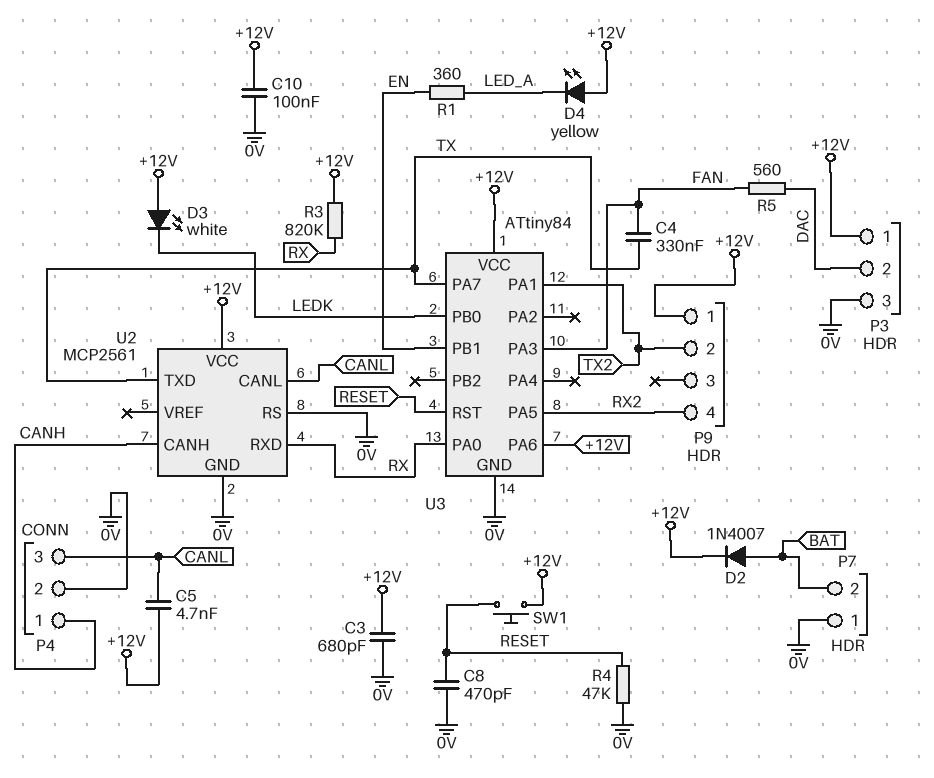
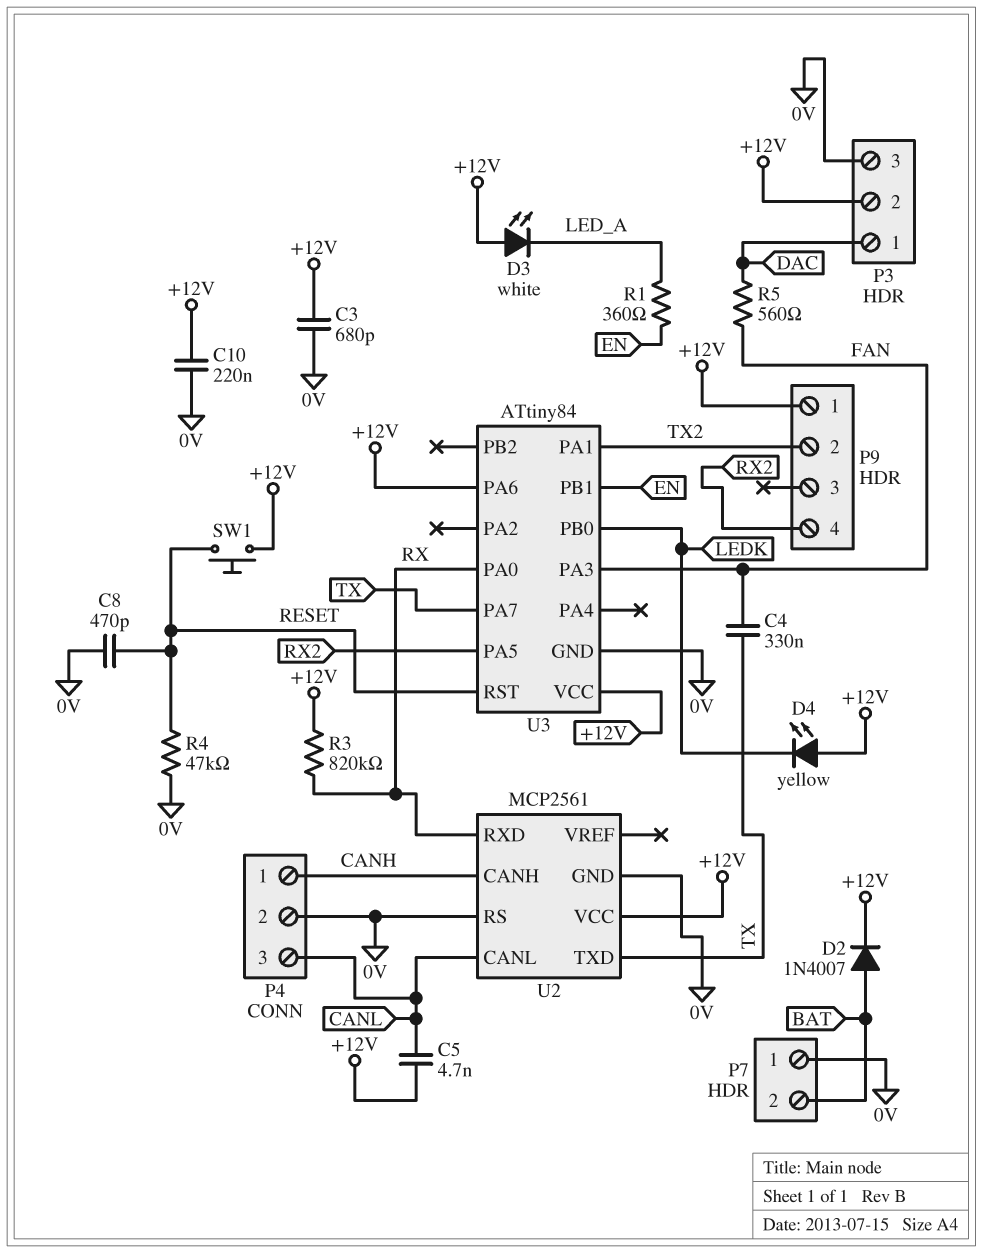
C10: 100nF (+12V, 0V) -> 220nF (+12V, 0V)
D3: LED white (A +12V, K LEDK) -> LED white (A +12V, K LED_A)
D4: LED yellow (A +12V, K LED_A) -> LED yellow (A +12V, K LEDK)
P3 pin 1: +12V -> DAC
P3 pin 2: DAC -> +12V

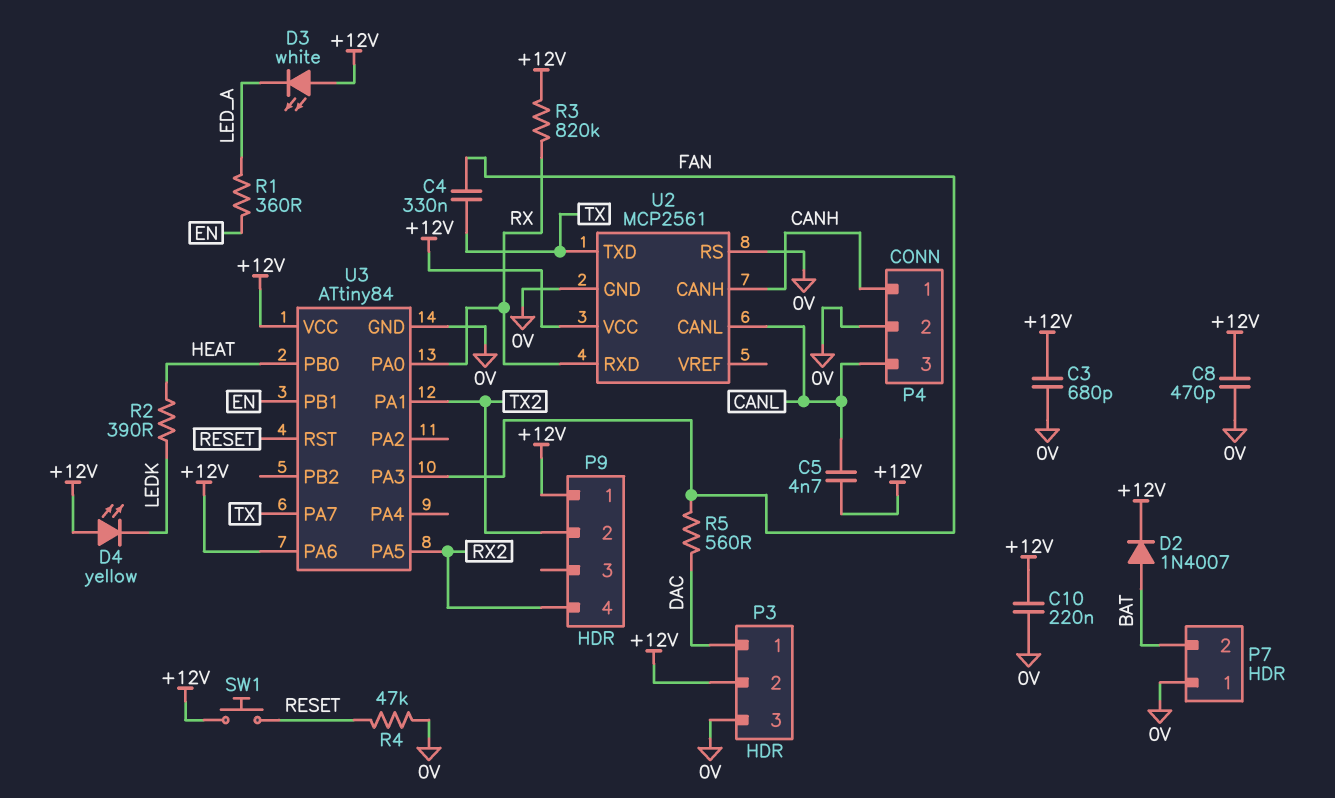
C8: 470pF (0V, RESET) -> 470pF (+12V, 0V)
R2: none -> 390 (HEAT, LEDK)
U3 pin PB0: LEDK -> HEAT

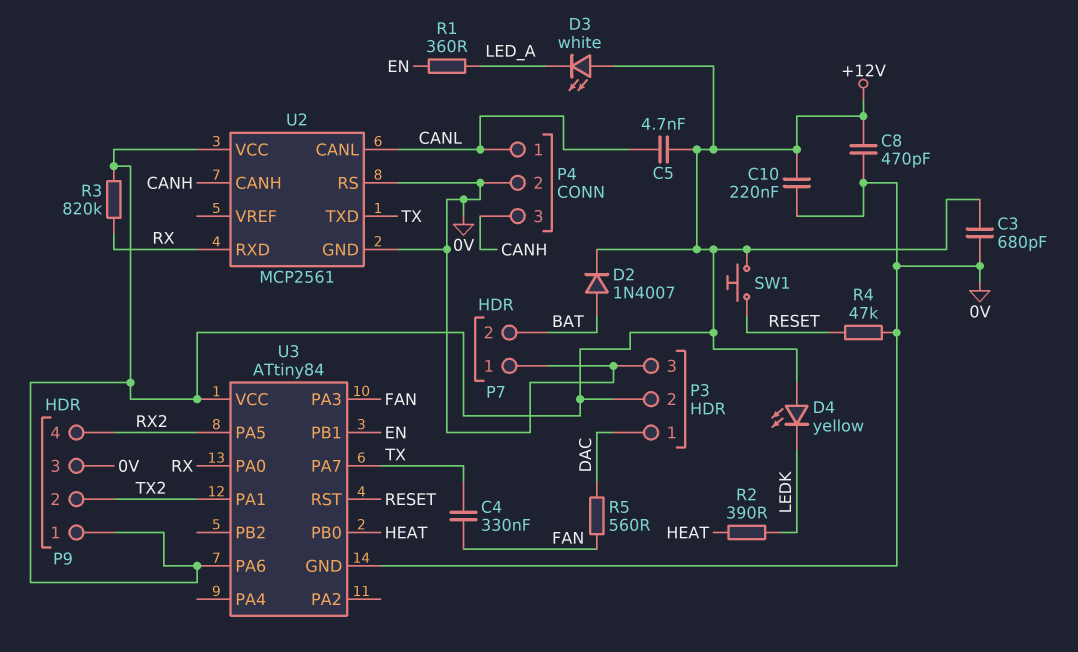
P4 pin 1: CANH -> CANL
P4 pin 3: CANL -> CANH
P9 pin 3: none -> 0V

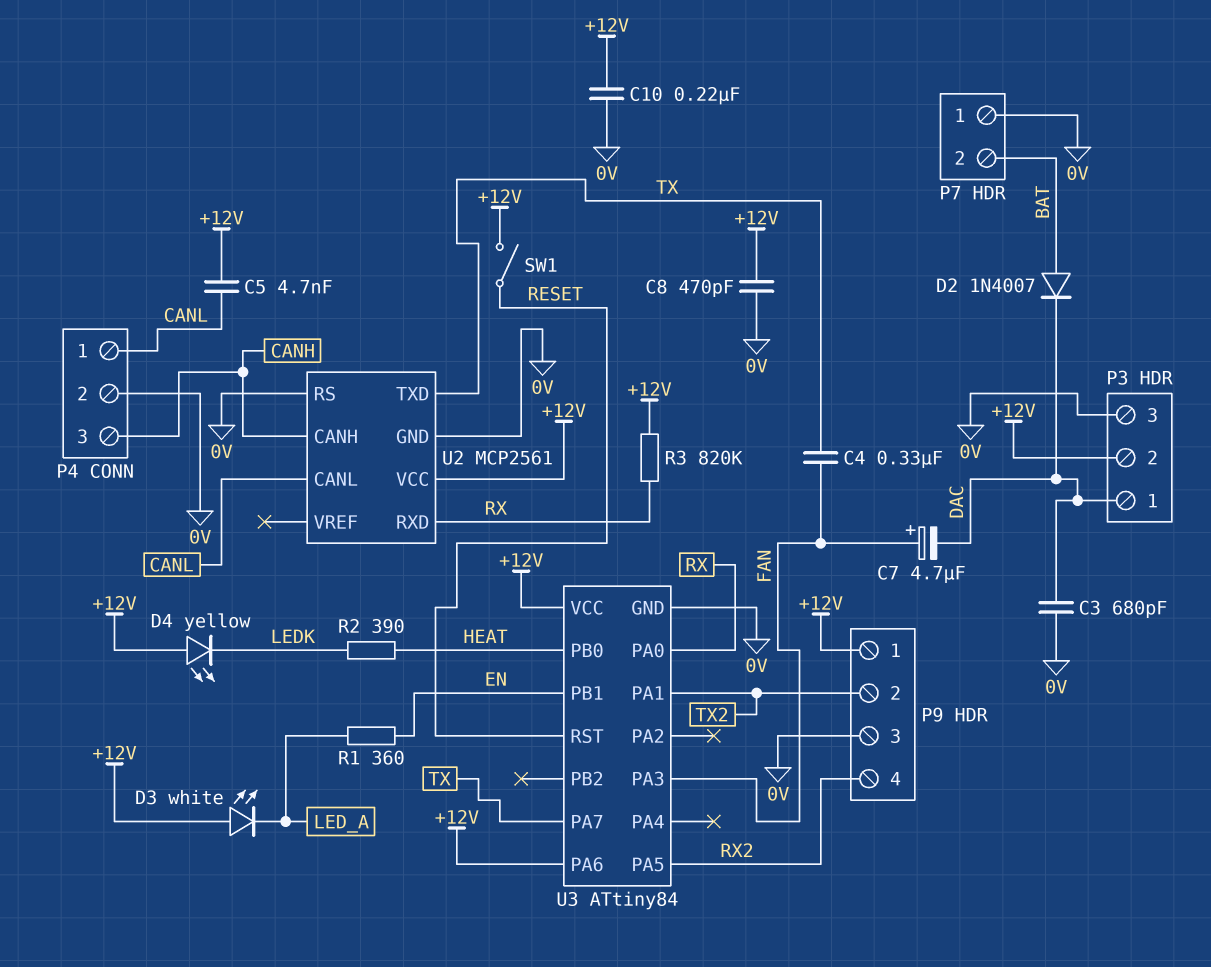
C3: 680pF (+12V, 0V) -> 680pF (0V, DAC)
C7: none -> 4.7uF (plus FAN, minus DAC)
D2: diode 1N4007 (A BAT, K +12V) -> diode 1N4007 (A BAT, K DAC)
R4: 47k (0V, RESET) -> none
R5: 560 (DAC, FAN) -> none
SW1: button (+12V, RESET) -> switch (+12V, RESET)

